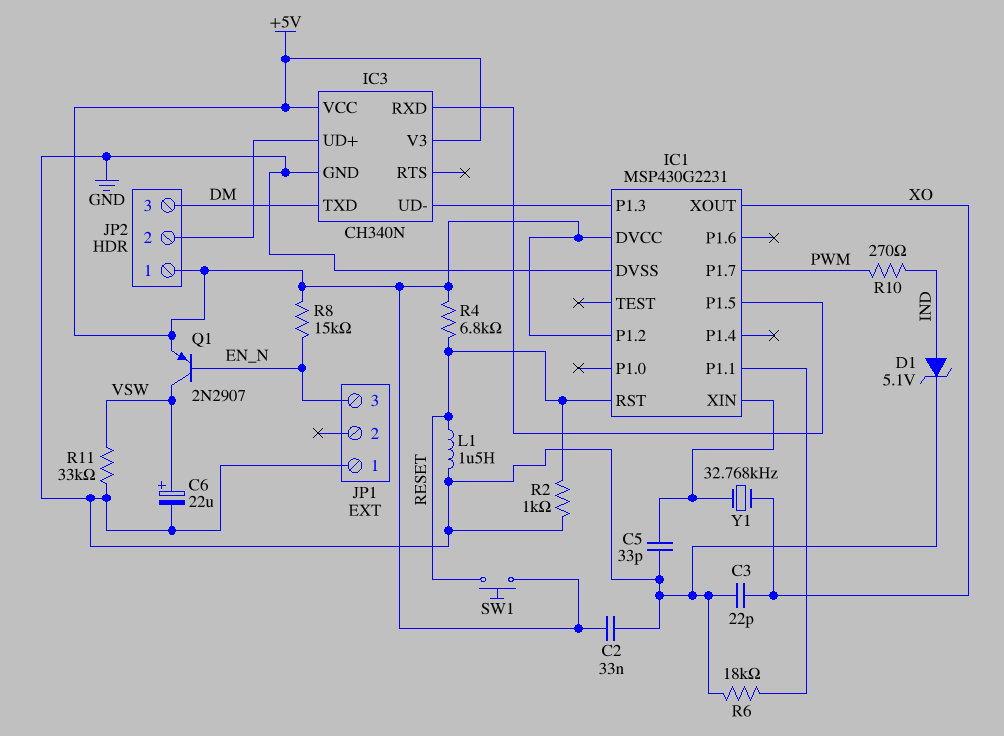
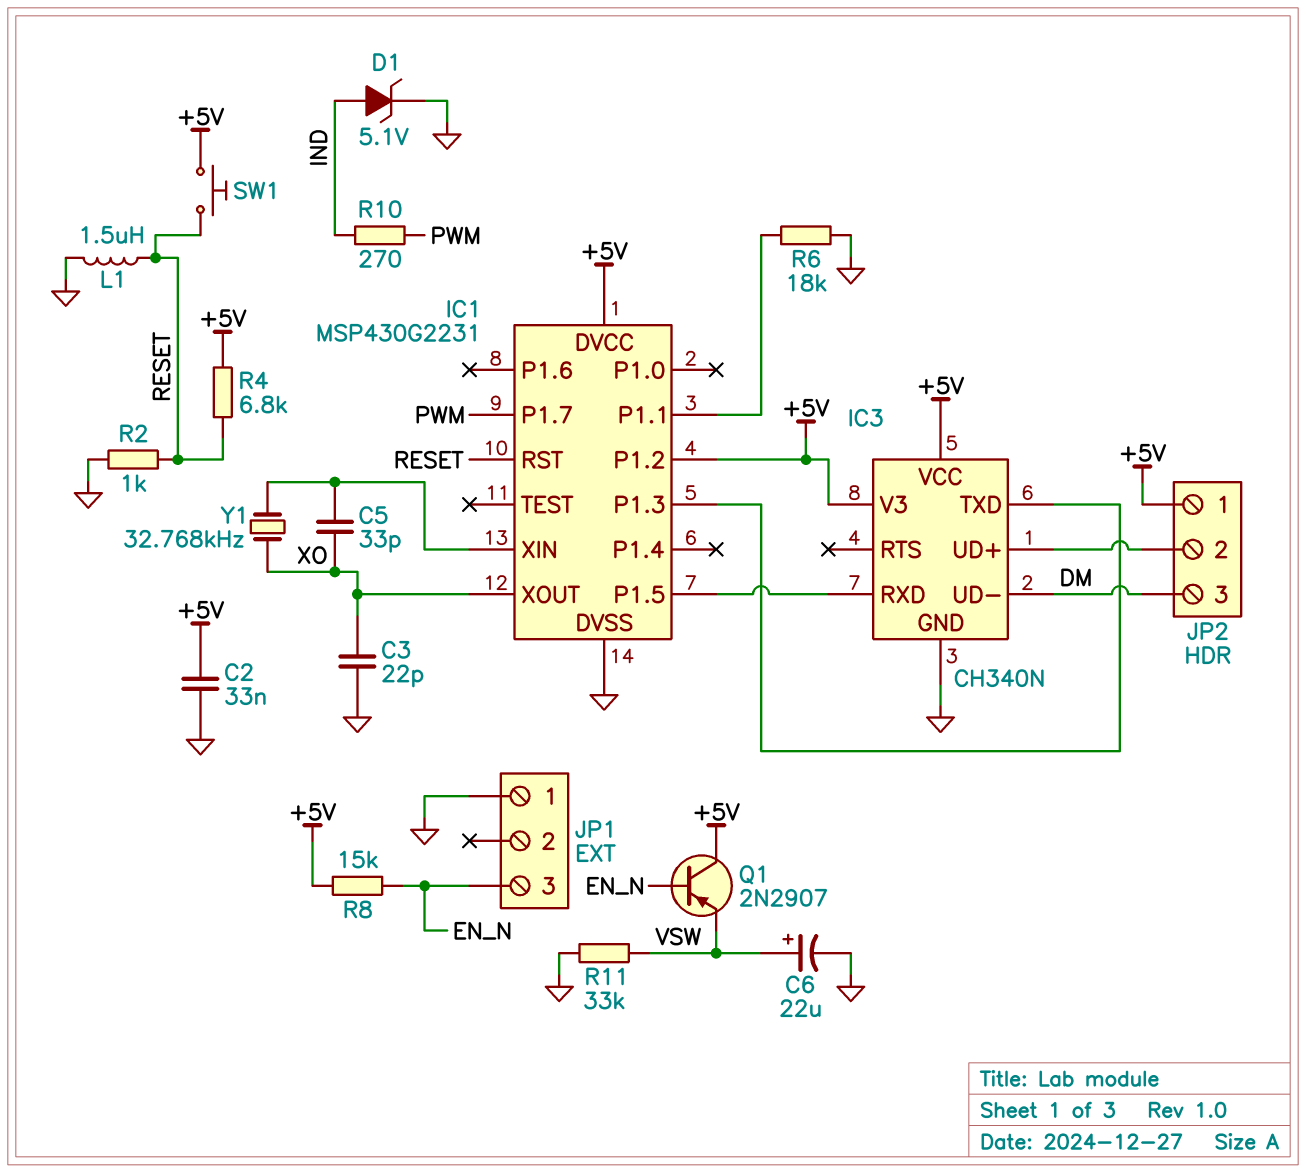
C5: 33pF (GND, IC1/XIN) -> 33pF (IC1/XIN, XO)
IC3 pin TXD: DM -> IC1/P1.3
IC3 pin UD-: IC1/P1.3 -> DM
Q1: PNP 2N2907 (B EN_N, C VSW, E +5V) -> PNP 2N2907 (B EN_N, C +5V, E VSW)

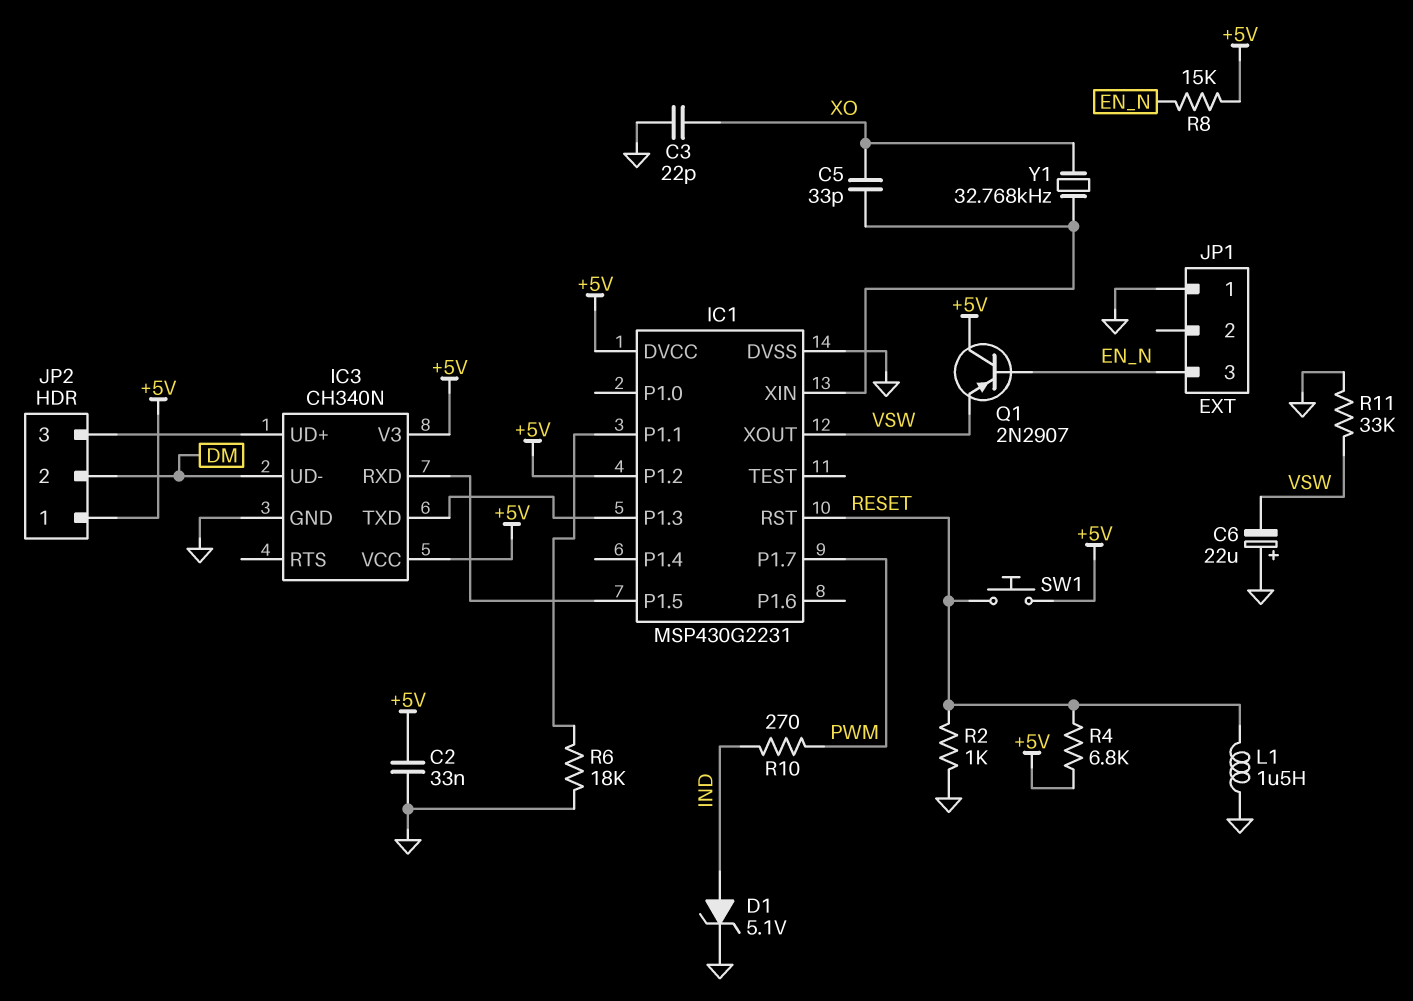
C6: 22uF (plus VSW, minus GND) -> 22uF (plus GND, minus VSW)
IC1 pin XOUT: XO -> VSW
JP2 pin 2: IC3/UD+ -> DM
JP2 pin 3: DM -> IC3/UD+

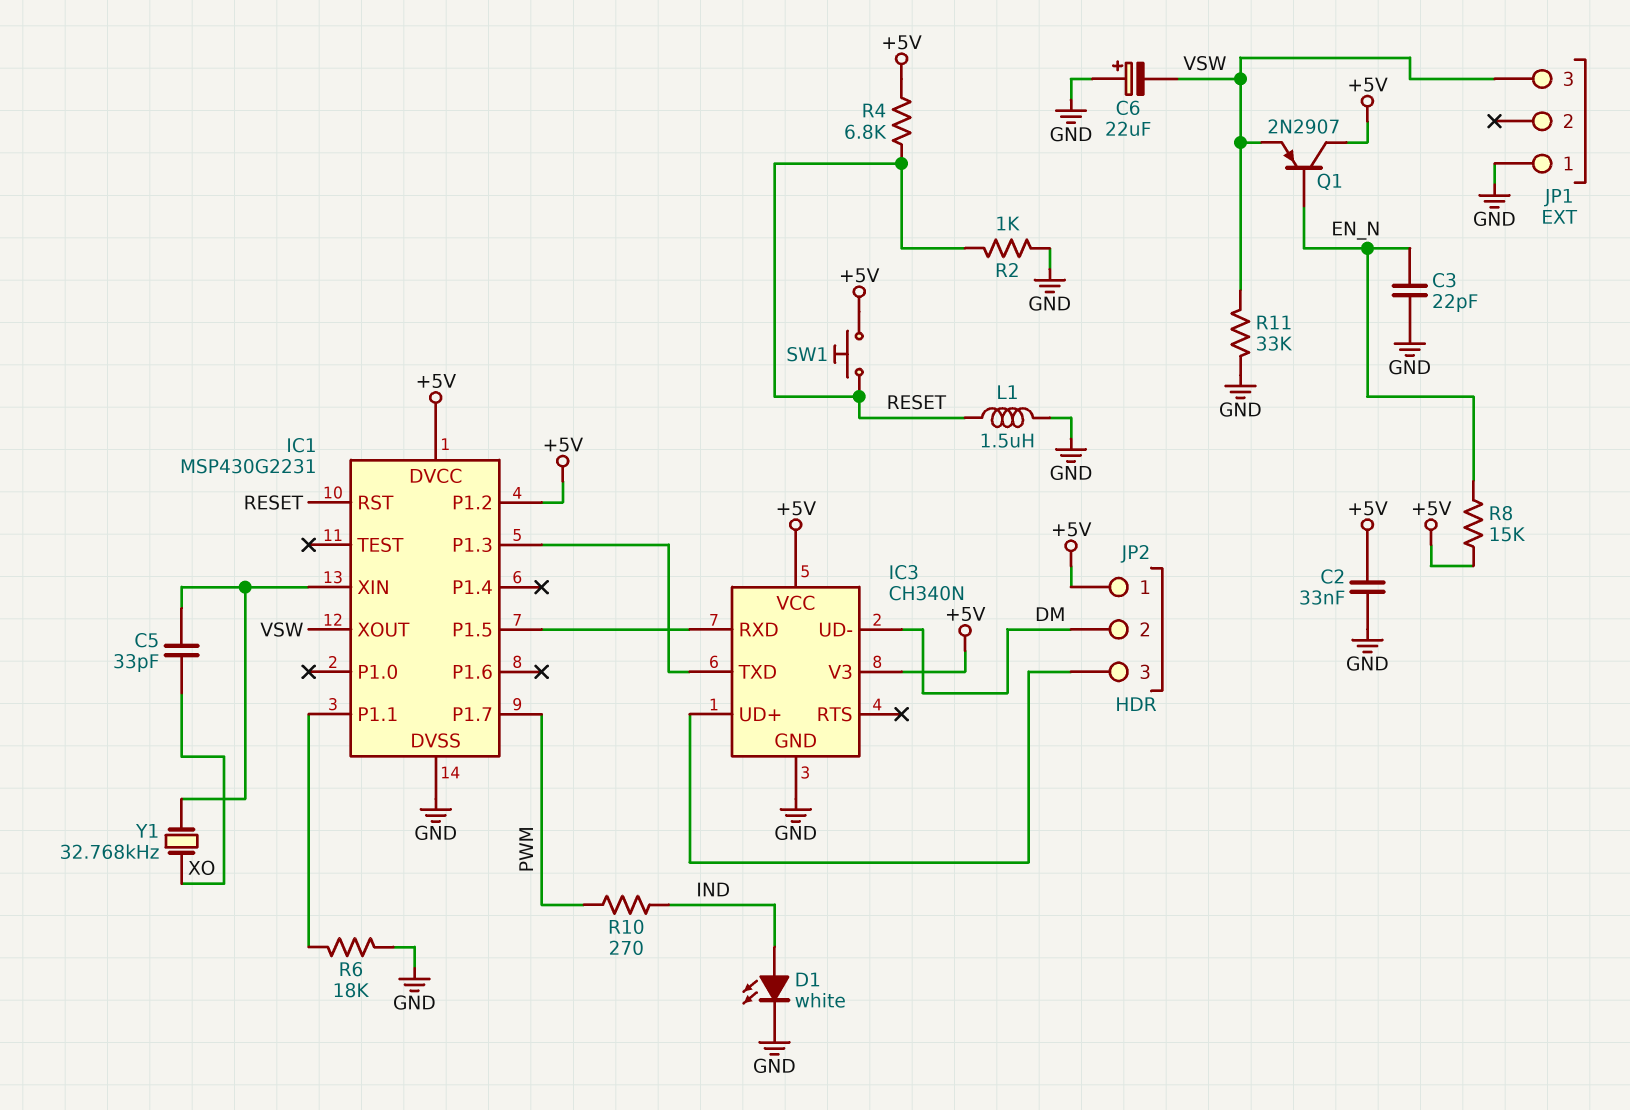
C3: 22pF (GND, XO) -> 22pF (EN_N, GND)
D1: zener 5.1V (A IND, K GND) -> LED white (A IND, K GND)
JP1 pin 3: EN_N -> VSW

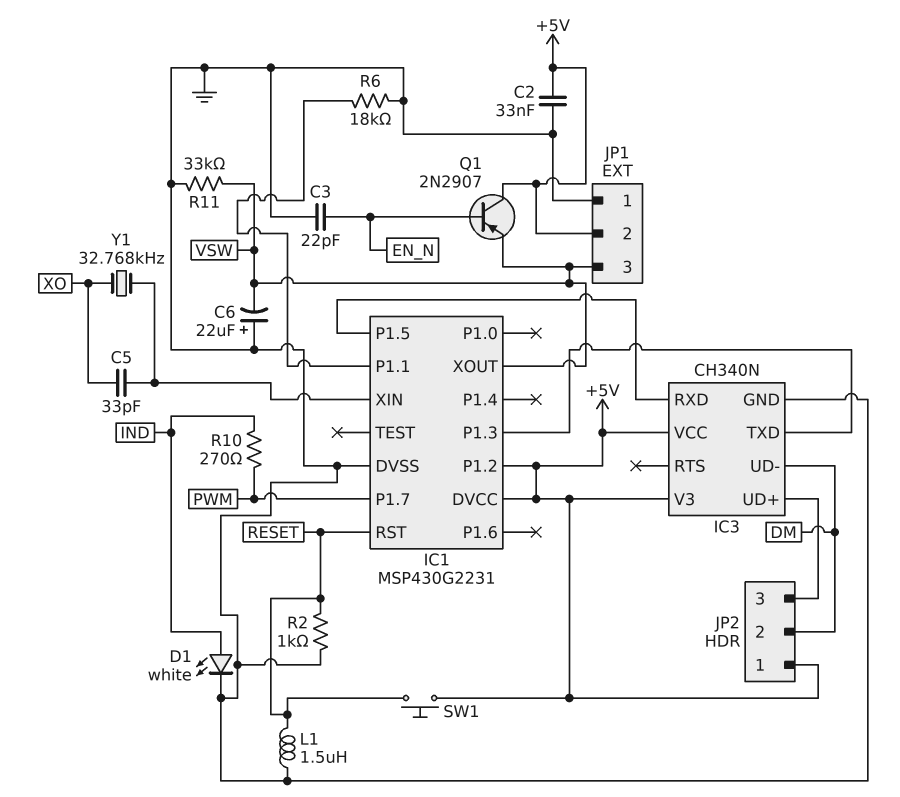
JP1 pin 2: none -> +5V
R4: 6.8k (+5V, RESET) -> none
R8: 15k (+5V, EN_N) -> none

